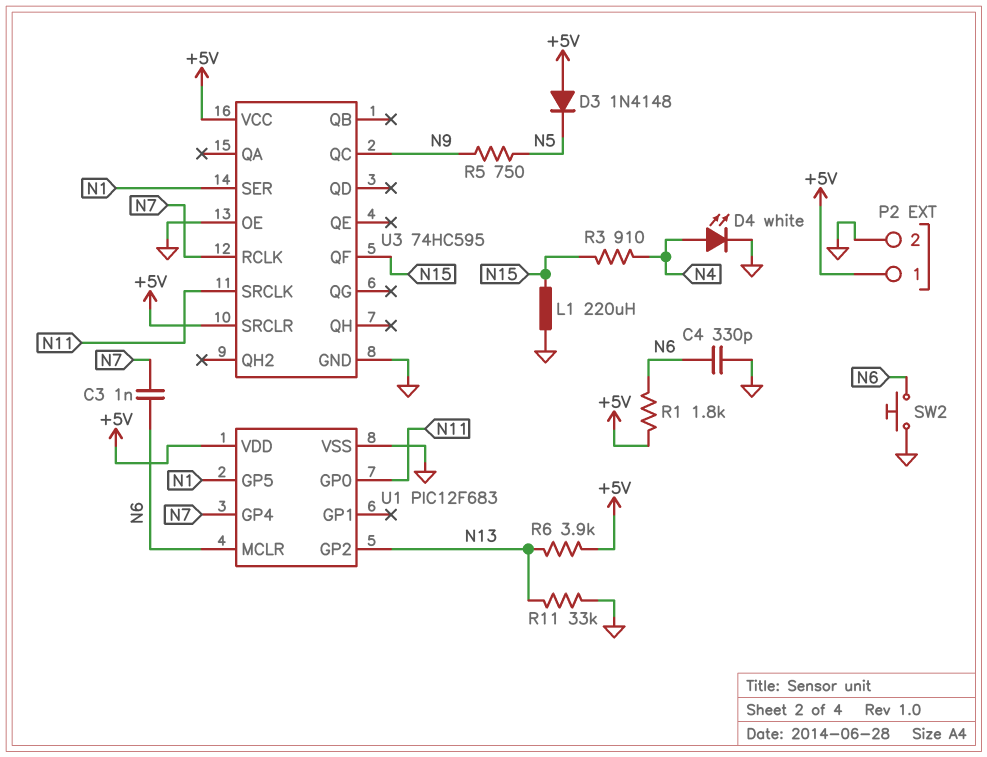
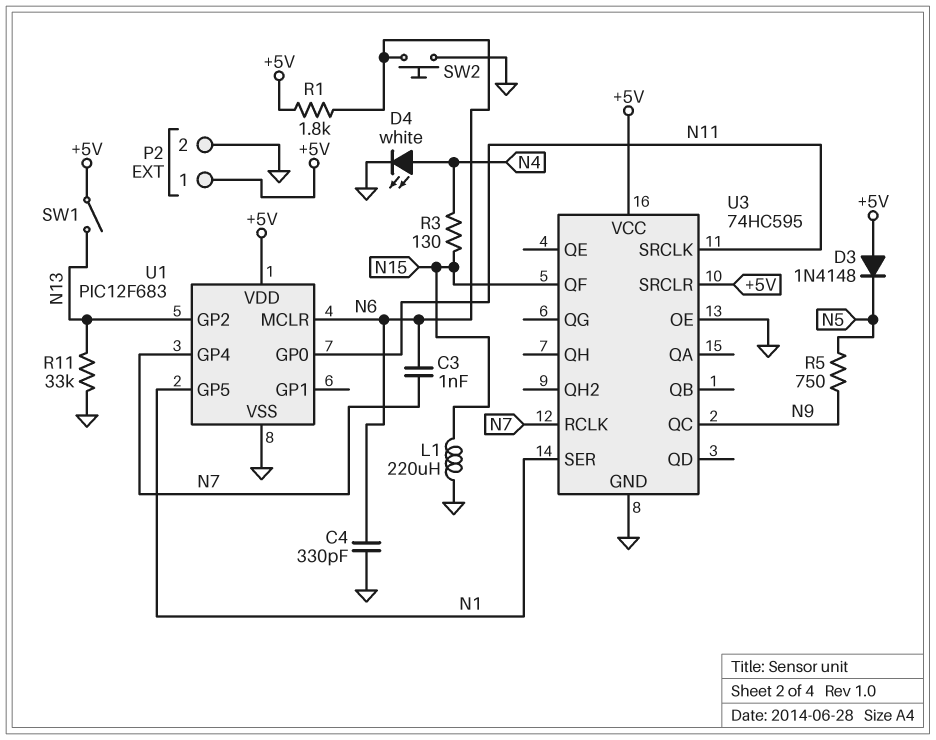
R3: 910 (N4, N15) -> 130 (N4, N15)
R6: 3.9k (+5V, N13) -> none
SW1: none -> switch (+5V, N13)

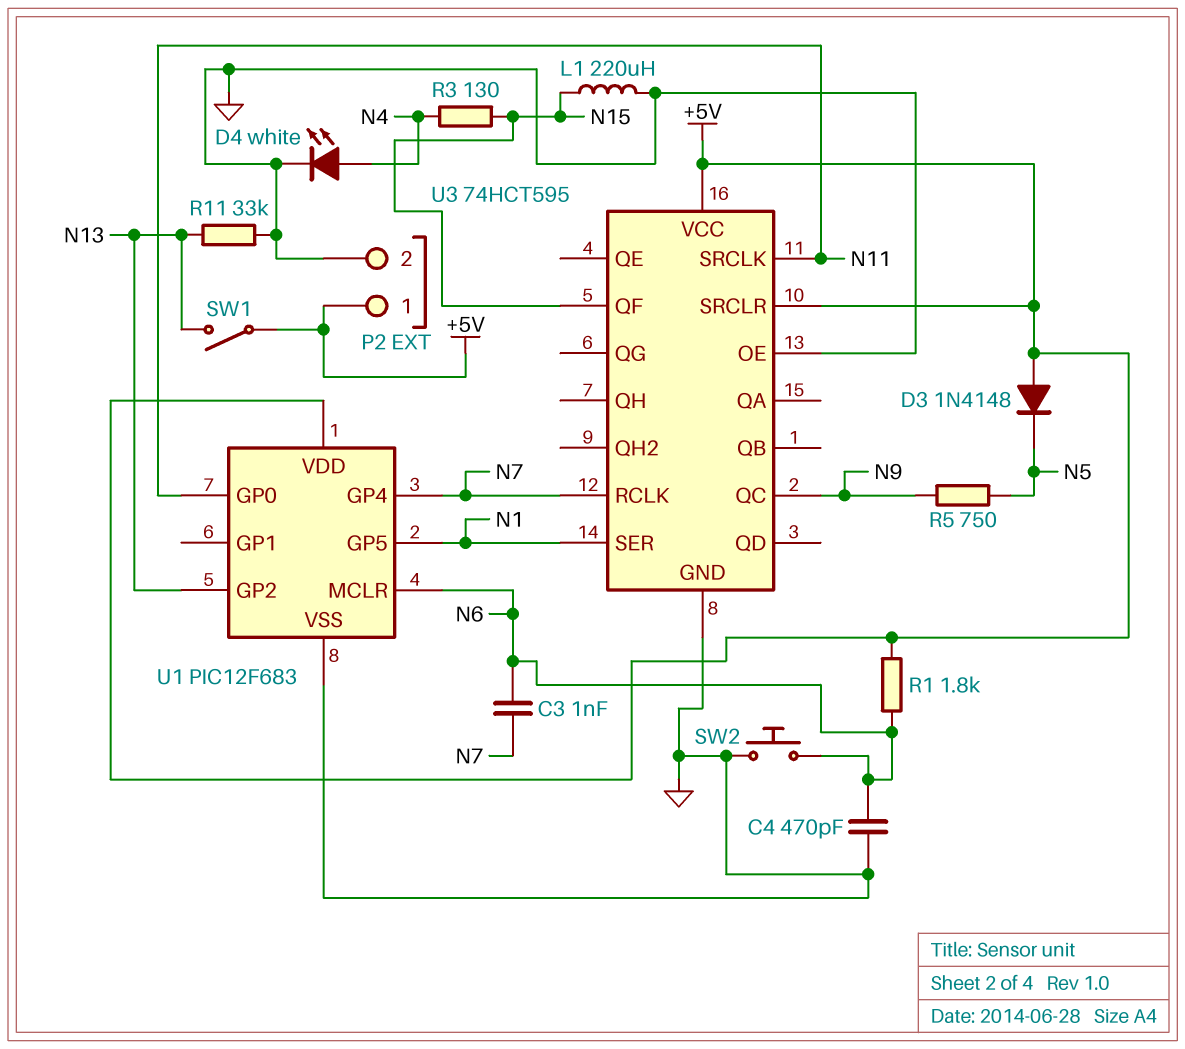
C4: 330pF (GND, N6) -> 470pF (GND, N6)
U3: 74HC595 -> 74HCT595

